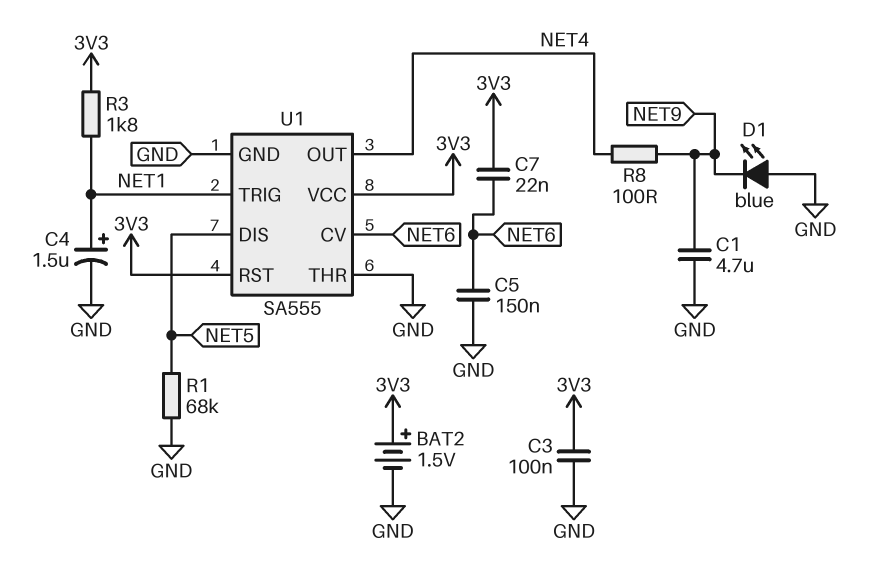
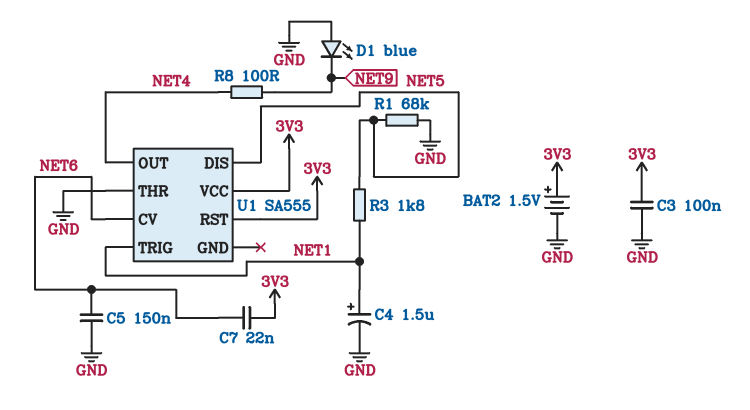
C1: 4.7uF (GND, NET9) -> none
R3: 1.8k (3V3, NET1) -> 1.8k (NET1, NET5)
U1 pin GND: GND -> none

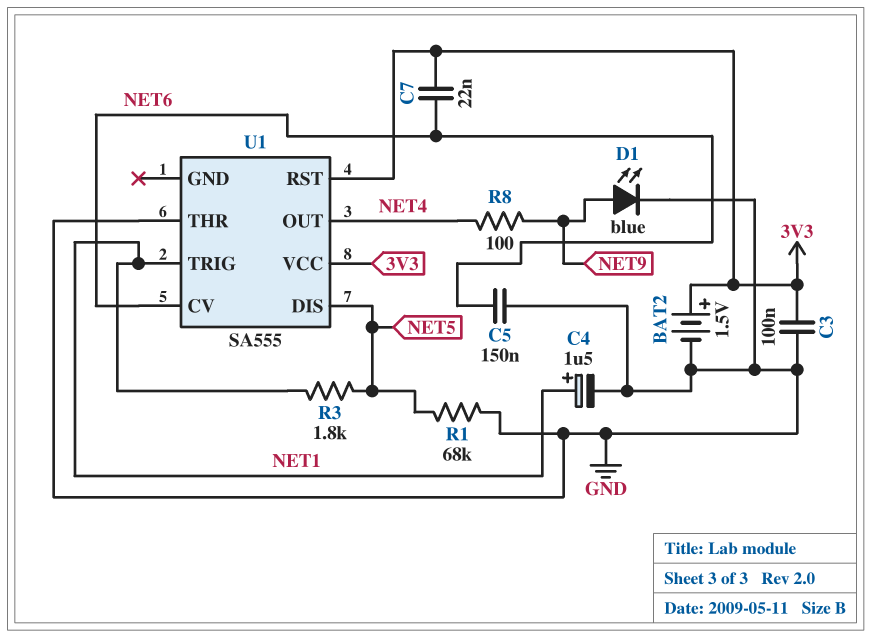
D1: LED blue (A GND, K NET9) -> LED blue (A NET9, K GND)

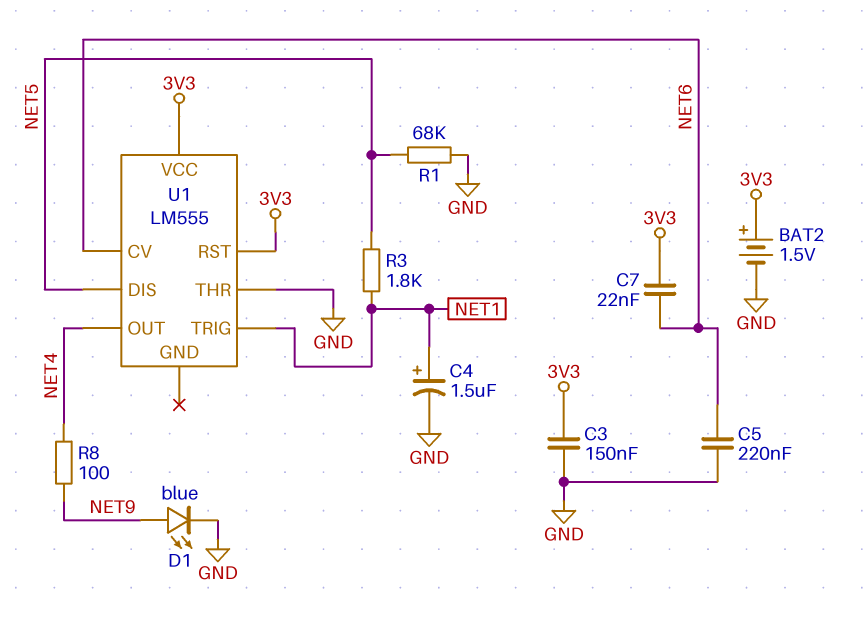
C3: 100nF (3V3, GND) -> 150nF (3V3, GND)
C5: 150nF (GND, NET6) -> 220nF (GND, NET6)
U1: SA555 -> LM555

